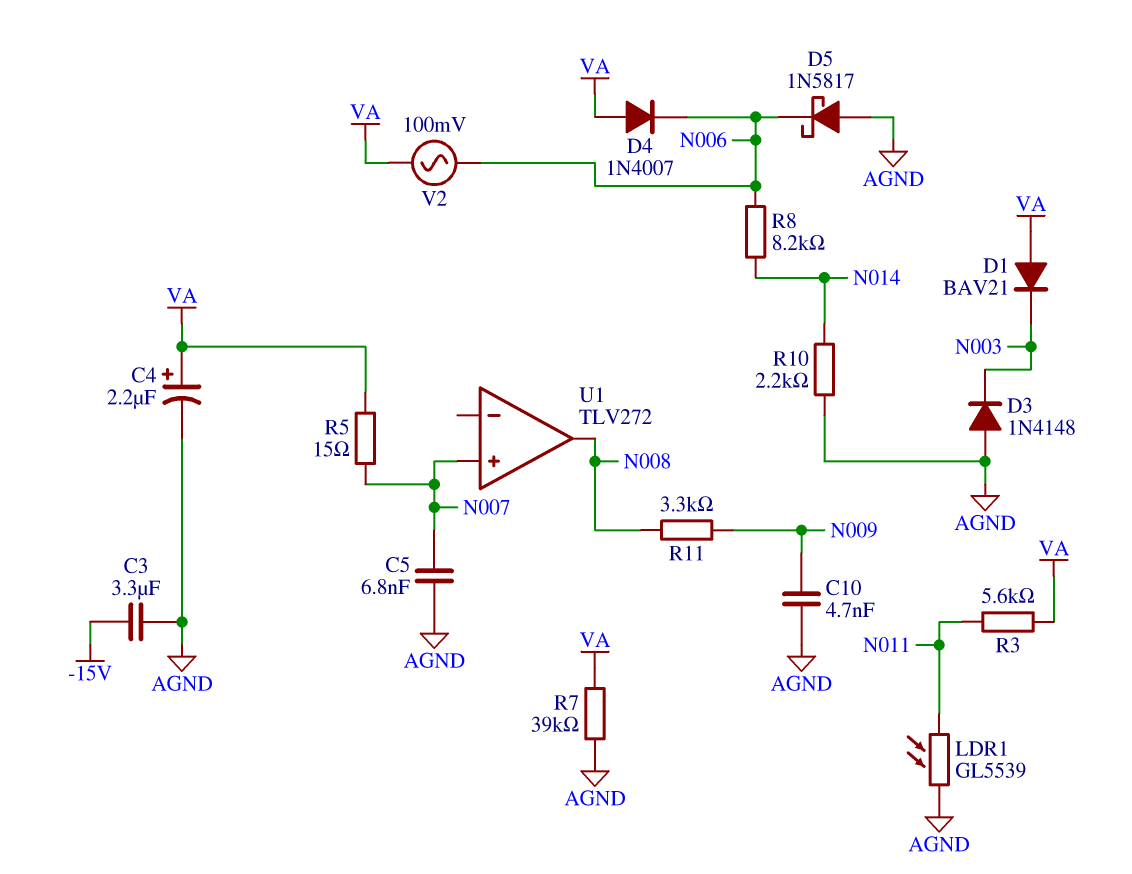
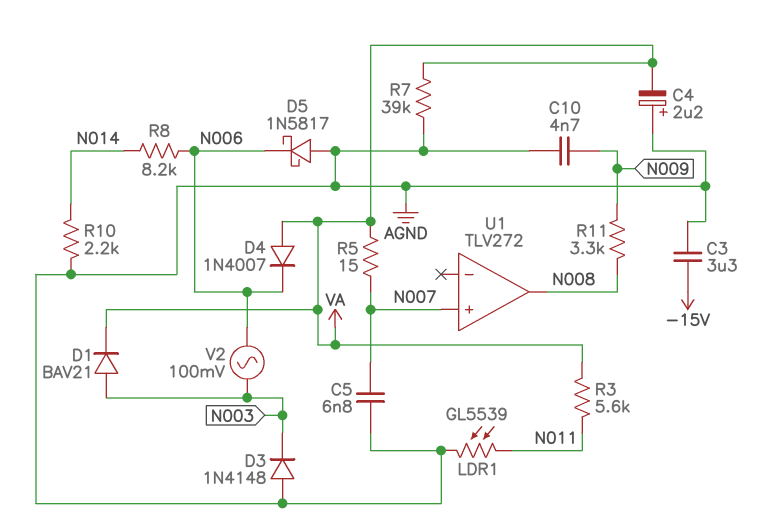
C4: 2.2uF (plus VA, minus AGND) -> 2.2uF (plus AGND, minus VA)
D1: diode BAV21 (A VA, K N003) -> diode BAV21 (A N003, K VA)
V2: AC 100mV (N006, VA) -> AC 100mV (N003, N006)

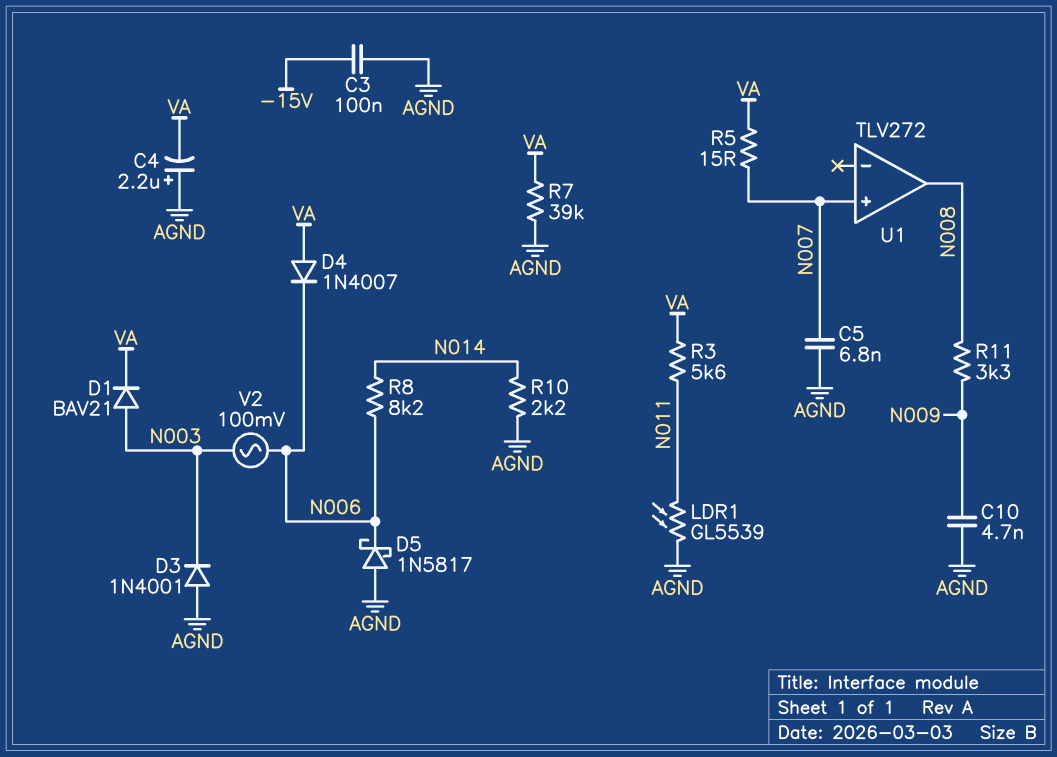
C3: 3.3uF (-15V, AGND) -> 100nF (-15V, AGND)
D3: diode 1N4148 (A AGND, K N003) -> diode 1N4001 (A AGND, K N003)

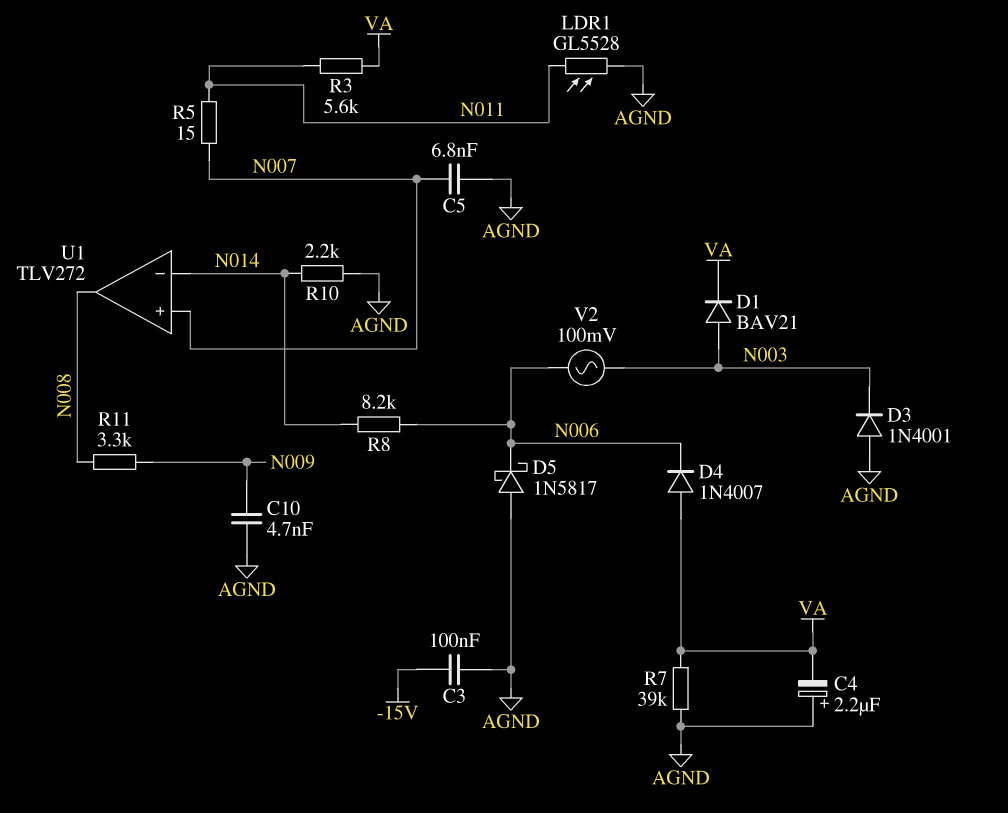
LDR1: GL5539 (AGND, N011) -> GL5528 (AGND, N011)
R5: 15 (N007, VA) -> 15 (N007, N011)
U1 pin in-: none -> N014

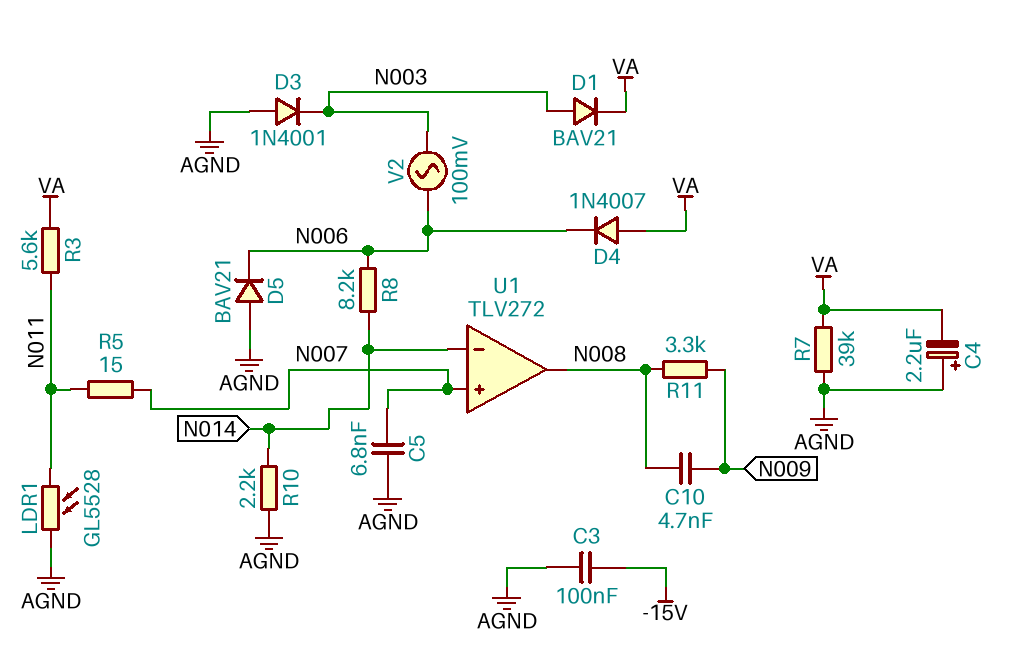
C10: 4.7nF (AGND, N009) -> 4.7nF (N008, N009)
D5: schottky 1N5817 (A AGND, K N006) -> diode BAV21 (A AGND, K N006)

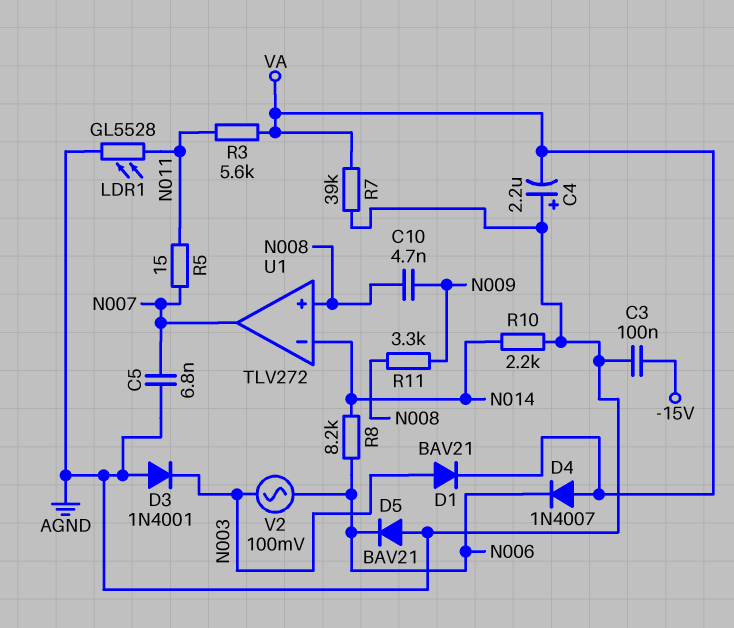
U1 pin in+: N007 -> N008
U1 pin out: N008 -> N007

